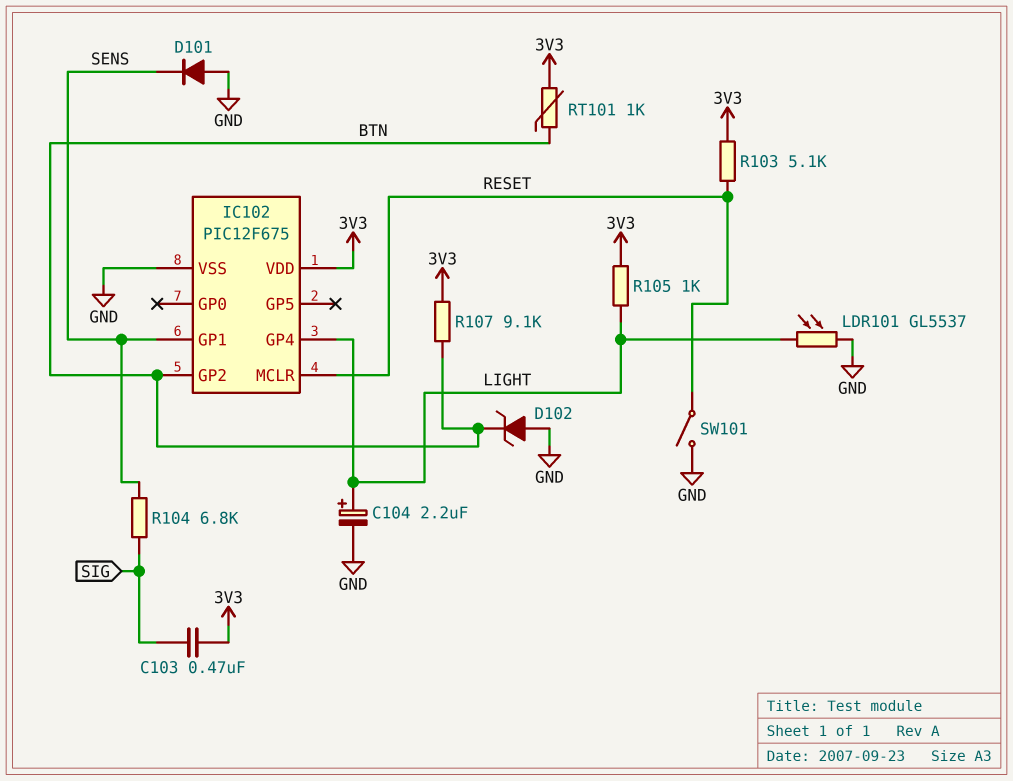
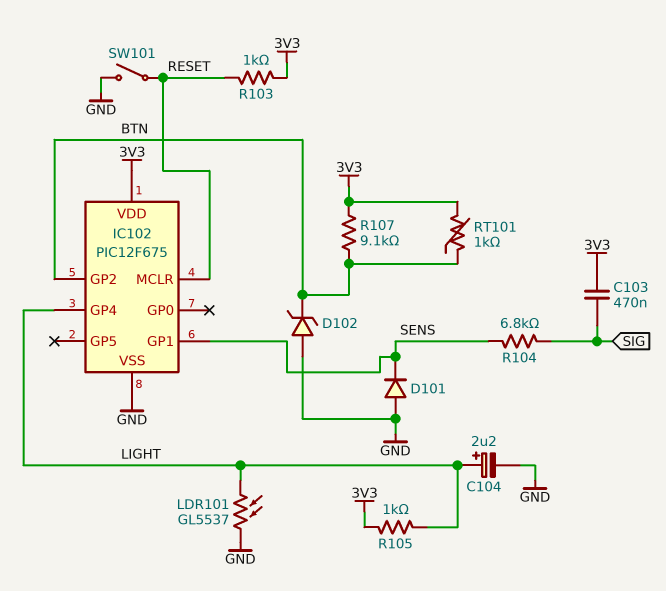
R103: 5.1k (3V3, RESET) -> 1k (3V3, RESET)

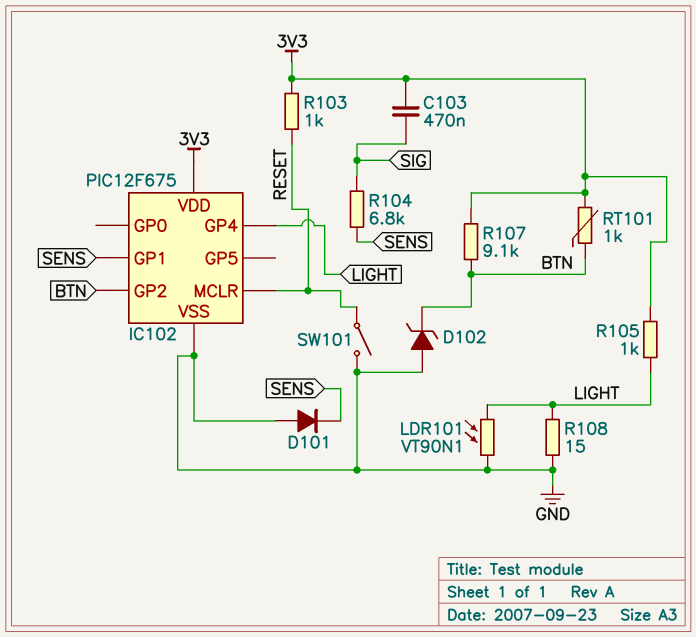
C104: 2.2uF (plus LIGHT, minus GND) -> none
LDR101: GL5537 (GND, LIGHT) -> VT90N1 (GND, LIGHT)
R108: none -> 15 (GND, LIGHT)

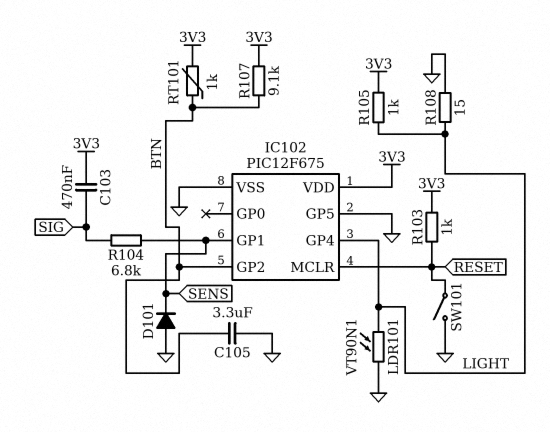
C105: none -> 3.3uF (BTN, GND)
D102: zener (A GND, K BTN) -> none
IC102 pin GP5: none -> GND

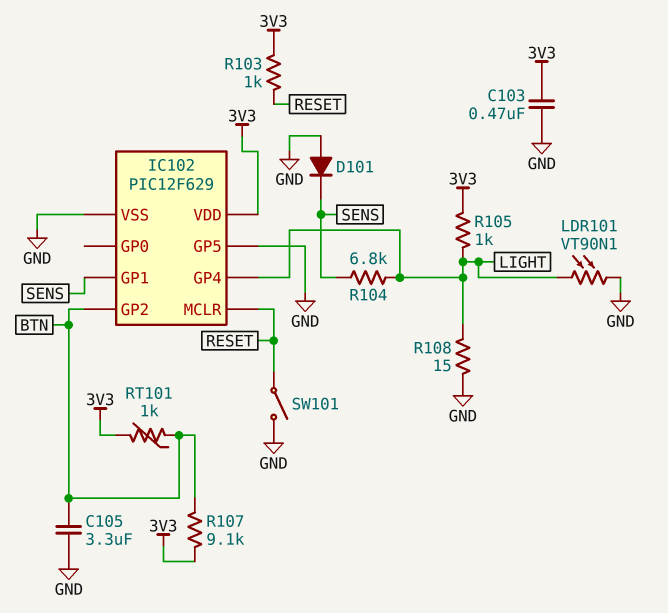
C103: 470nF (3V3, SIG) -> 470nF (3V3, GND)
IC102: PIC12F675 -> PIC12F629
R104: 6.8k (SENS, SIG) -> 6.8k (LIGHT, SENS)

